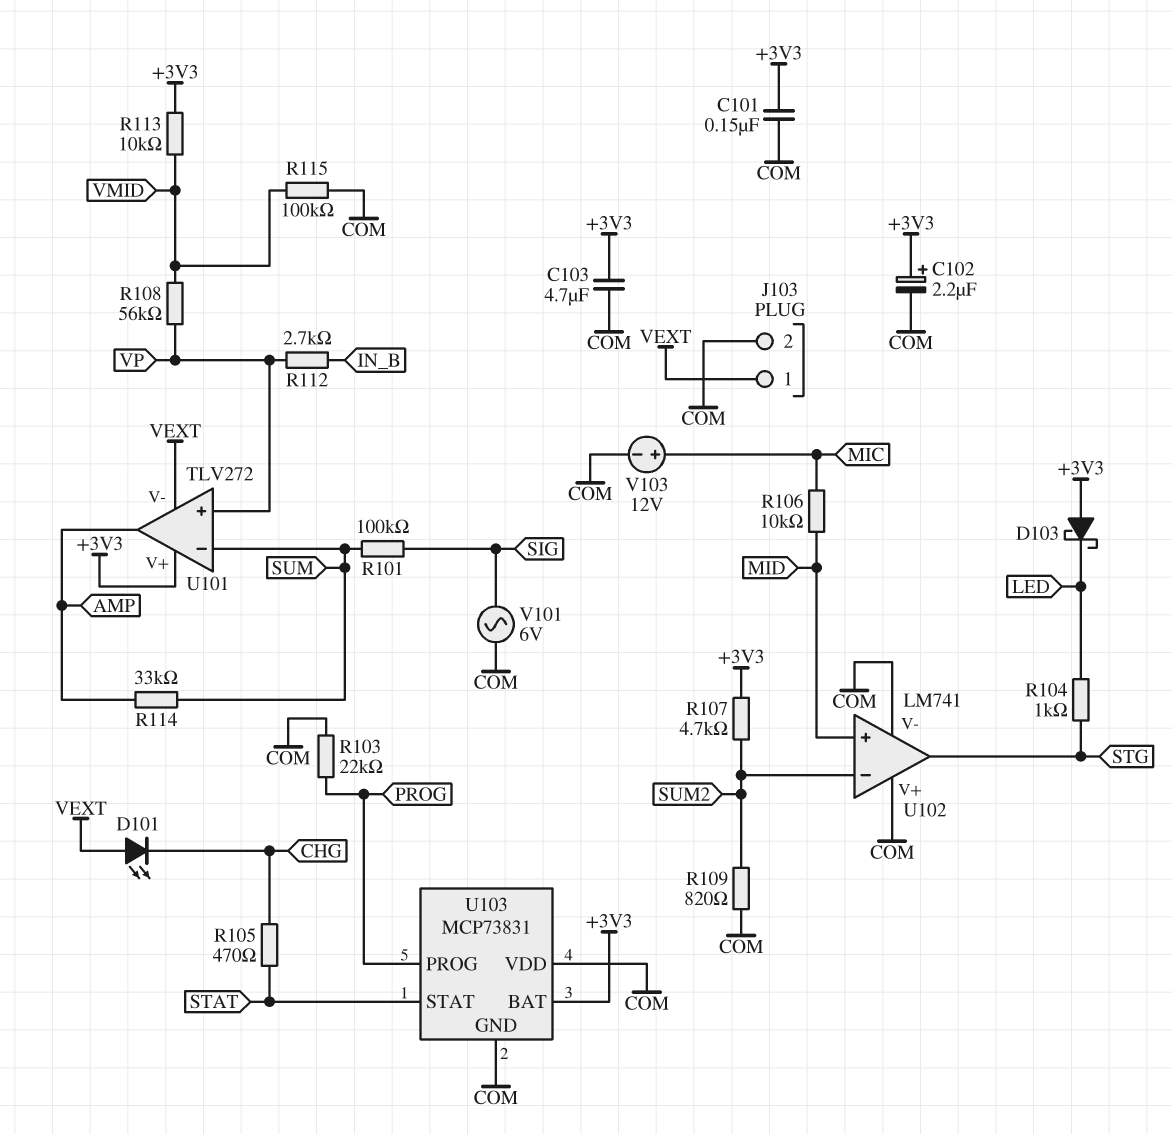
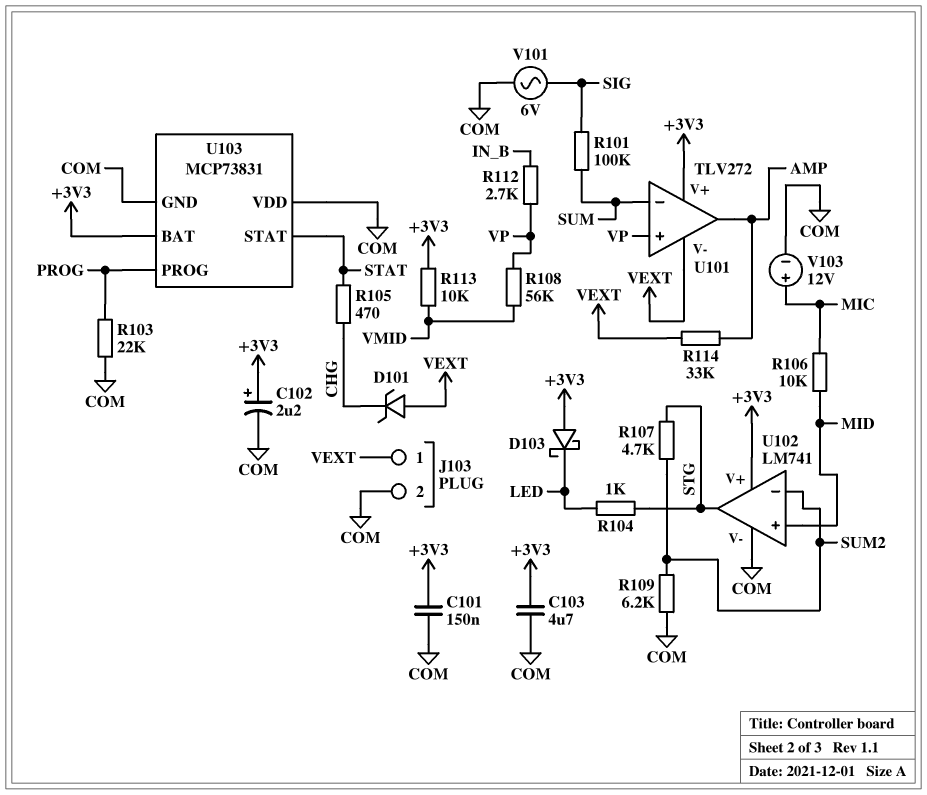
D101: LED (A VEXT, K CHG) -> zener (A VEXT, K CHG)
R107: 4.7k (+3V3, SUM2) -> 4.7k (STG, SUM2)
R109: 820 (COM, SUM2) -> 6.2k (COM, SUM2)
R114: 33k (AMP, SUM) -> 33k (AMP, VEXT)
R115: 100k (COM, VMID) -> none
U102 pin V+: COM -> +3V3

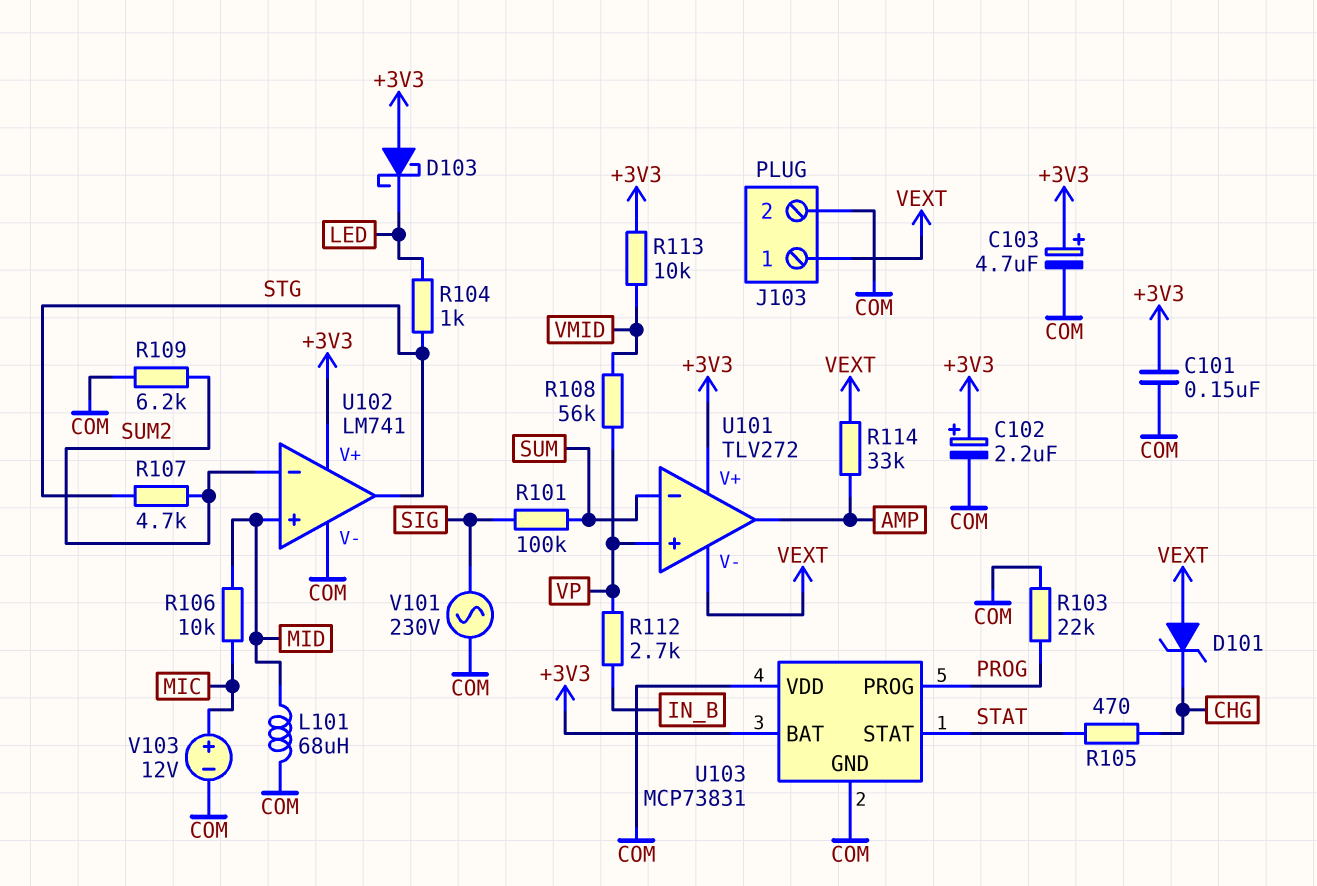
C103: 4.7uF (+3V3, COM) -> 4.7uF (plus +3V3, minus COM)
L101: none -> 68uH (COM, MID)
V101: AC 6V (COM, SIG) -> AC 230V (COM, SIG)

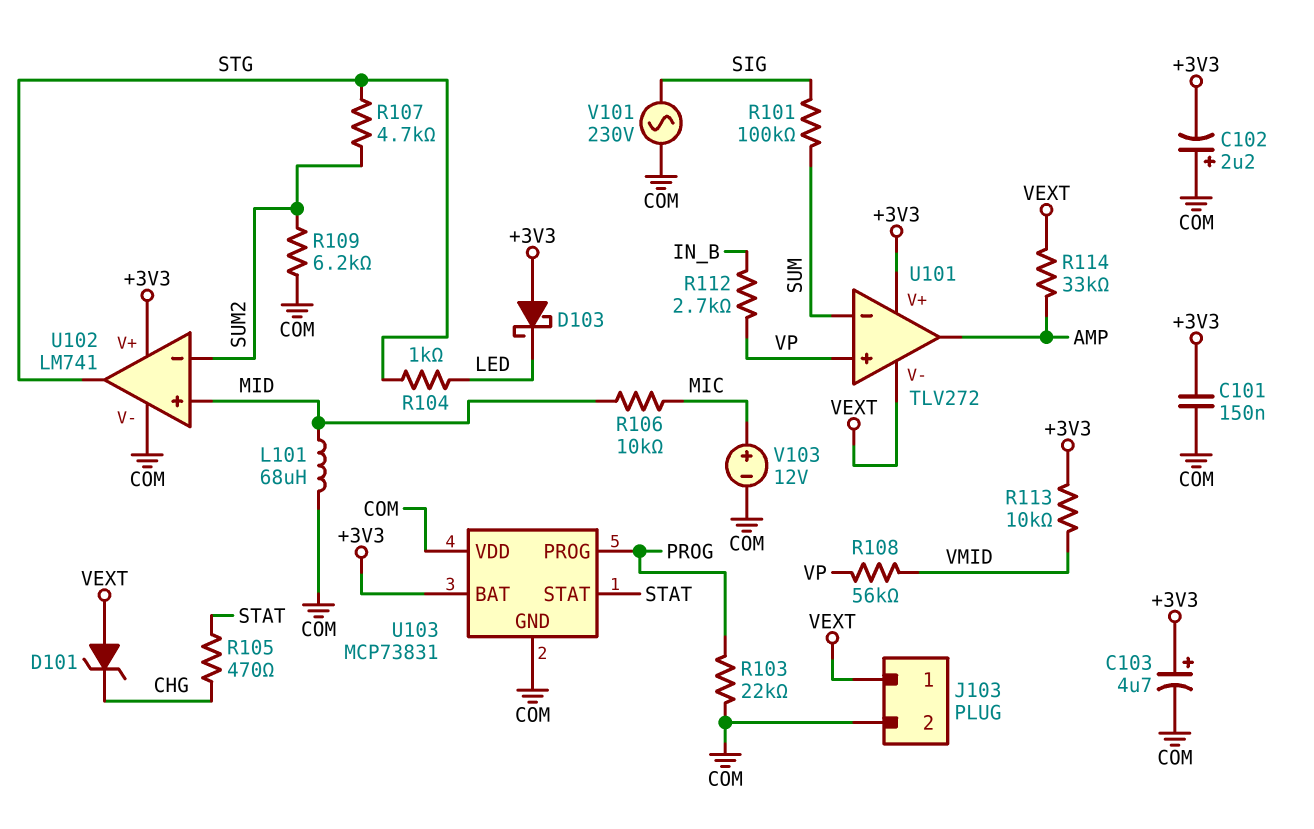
C102: 2.2uF (plus +3V3, minus COM) -> 2.2uF (plus COM, minus +3V3)

